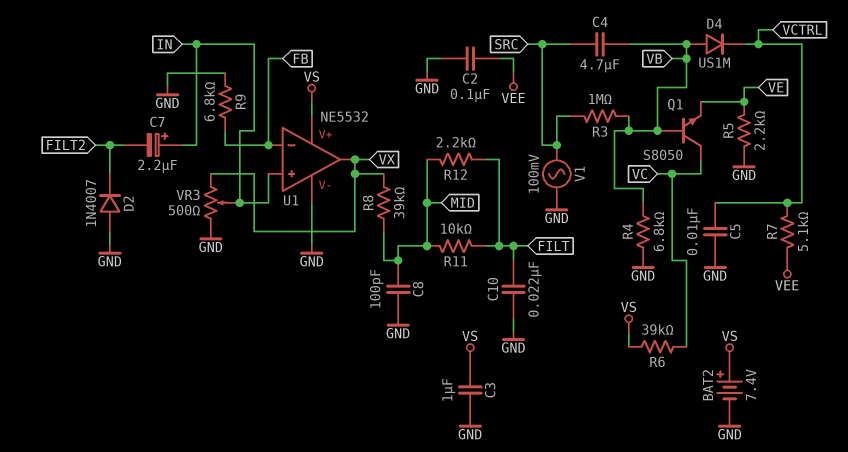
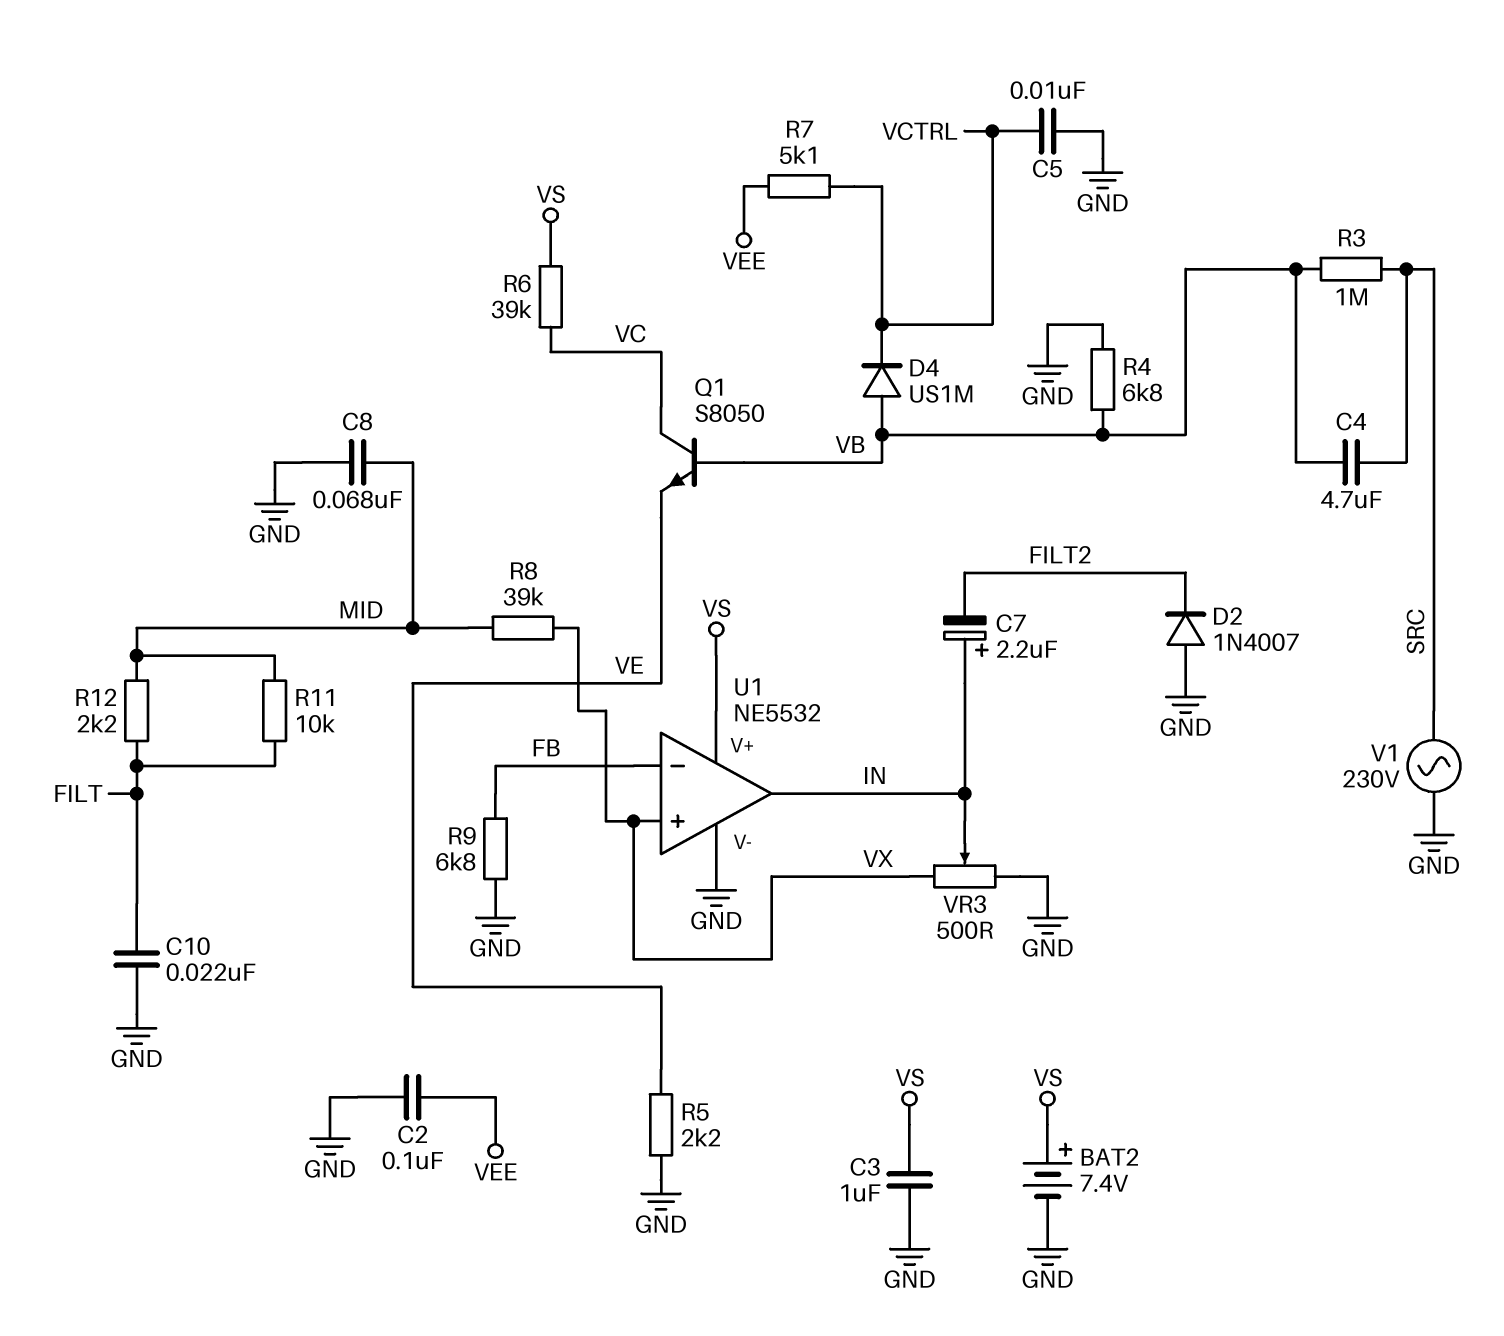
C8: 100pF (GND, MID) -> 68nF (GND, MID)
U1 pin in+: IN -> VX
U1 pin out: VX -> IN
V1: AC 100mV (GND, SRC) -> AC 230V (GND, SRC)

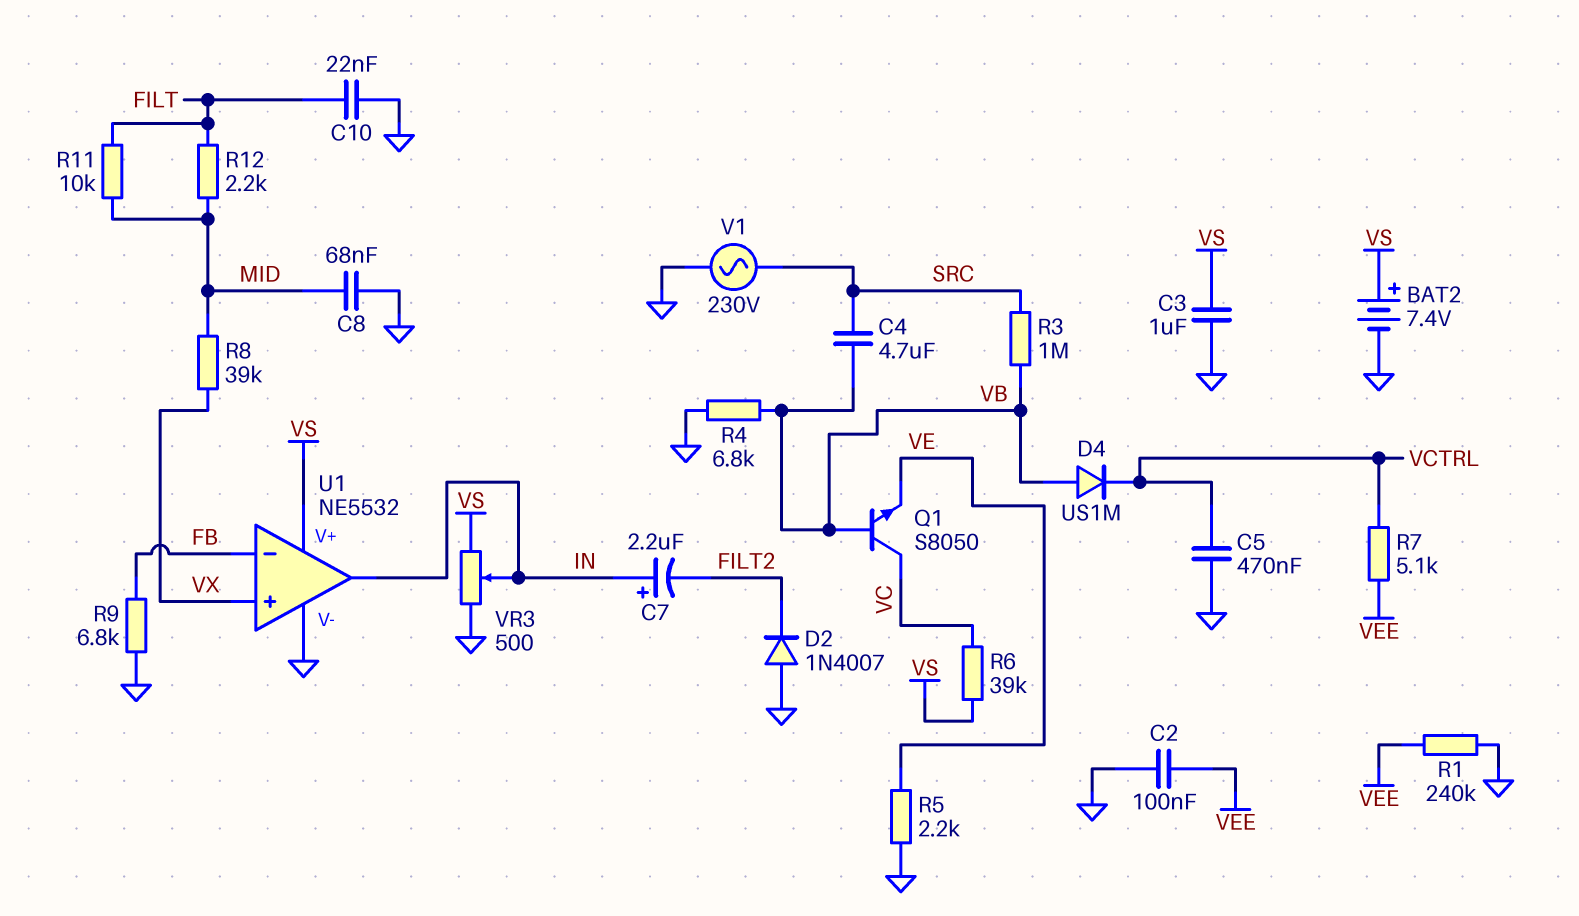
C5: 10nF (GND, VCTRL) -> 470nF (GND, VCTRL)
R1: none -> 240k (GND, VEE)
VR3: 500 (GND, VX, wiper IN) -> 500 (GND, VS, wiper IN)

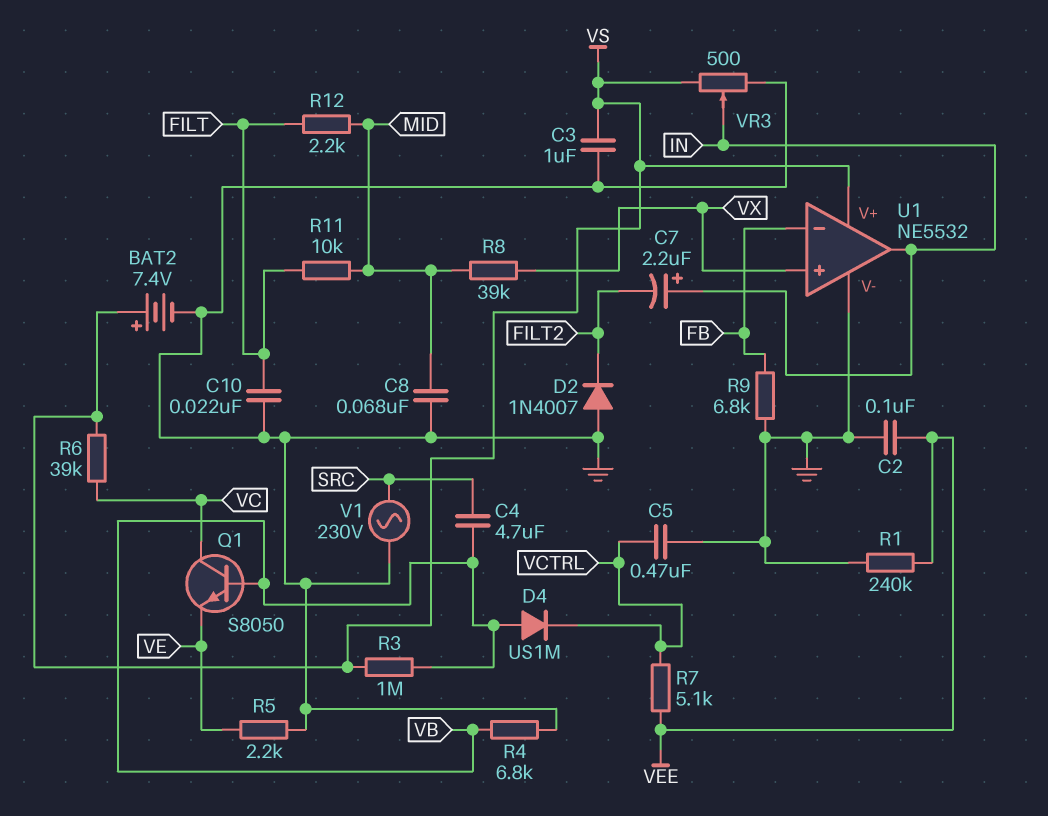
R3: 1M (SRC, VB) -> 1M (VB, VS)

